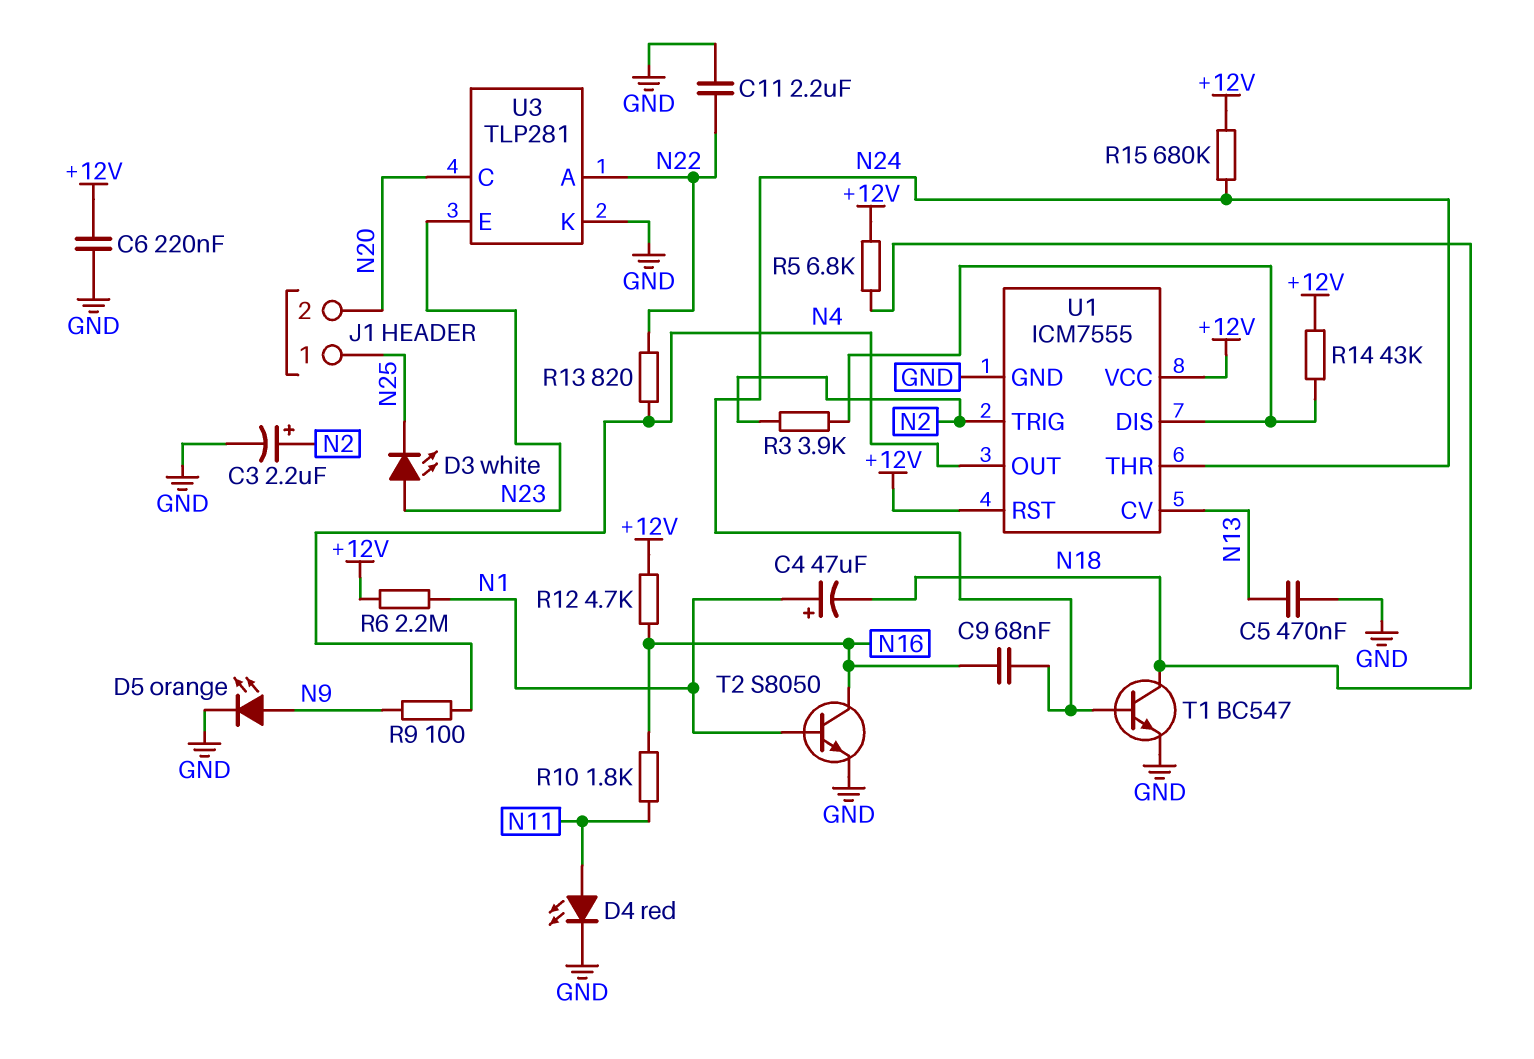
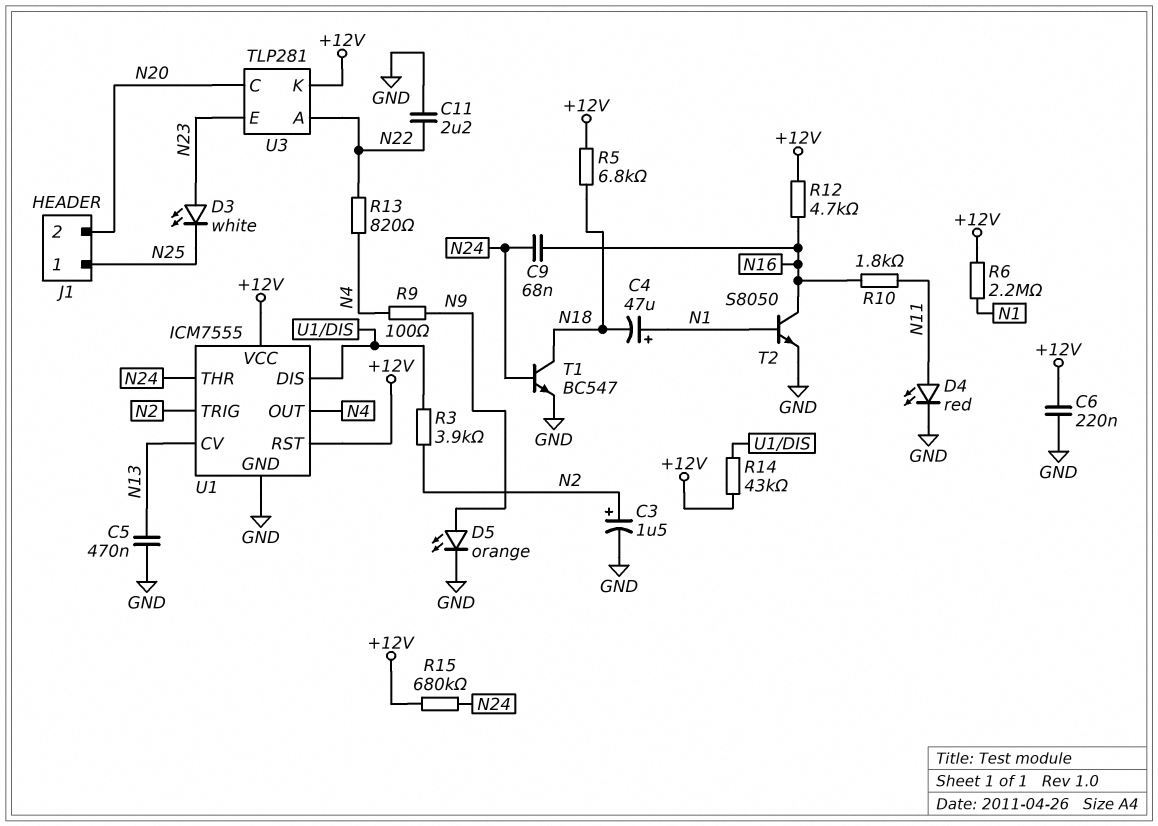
C3: 2.2uF (plus N2, minus GND) -> 1.5uF (plus N2, minus GND)
U3 pin K: GND -> +12V

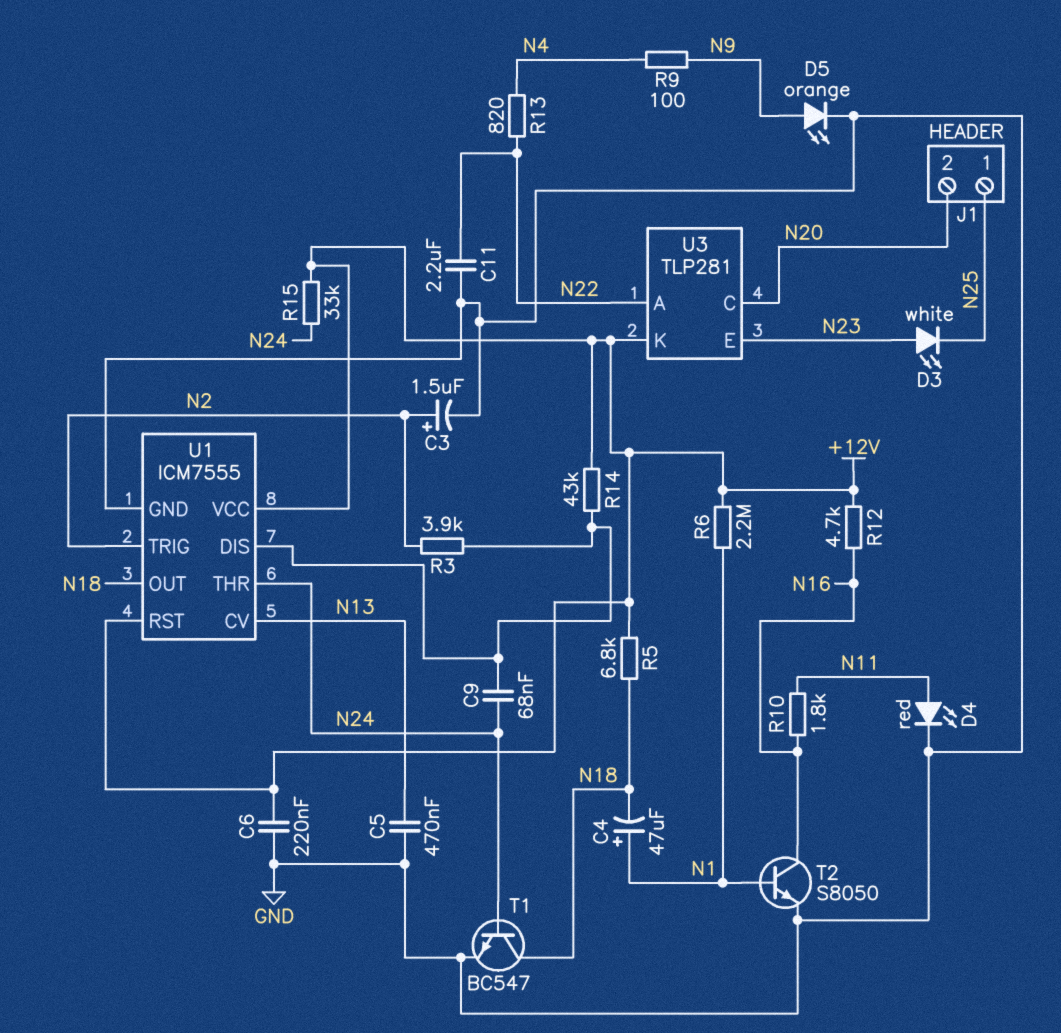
C9: 68nF (N16, N24) -> 68nF (N24, U1/DIS)
R15: 680k (+12V, N24) -> 33k (+12V, N24)
U1 pin OUT: N4 -> N18

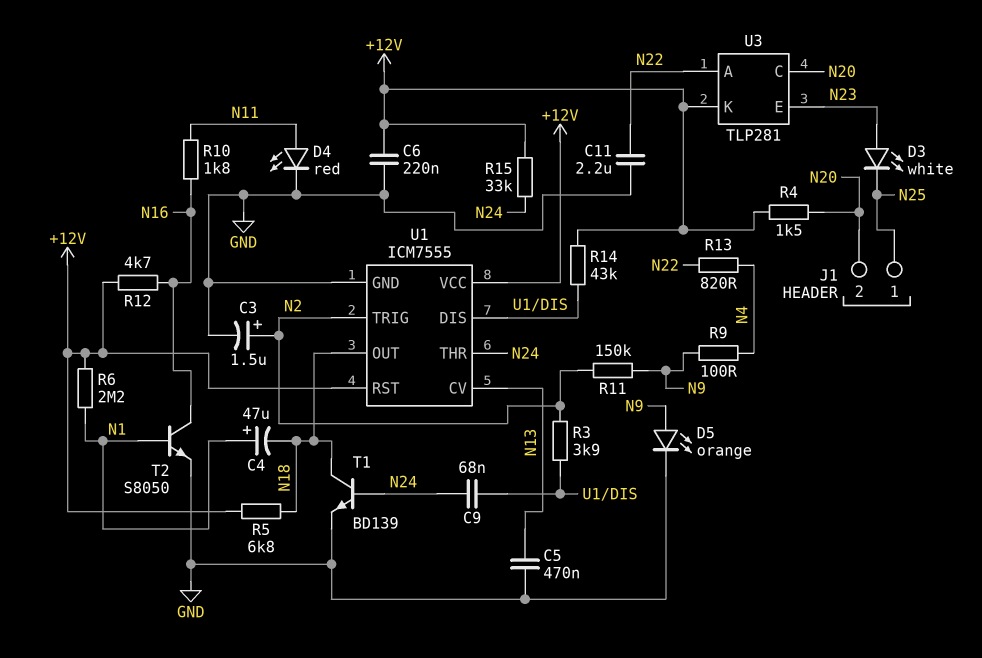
R4: none -> 1.5k (+12V, N20)
R11: none -> 150k (N2, N9)
T1: NPN BC547 (B N24, C N18, E GND) -> NPN BD139 (B N24, C N18, E GND)

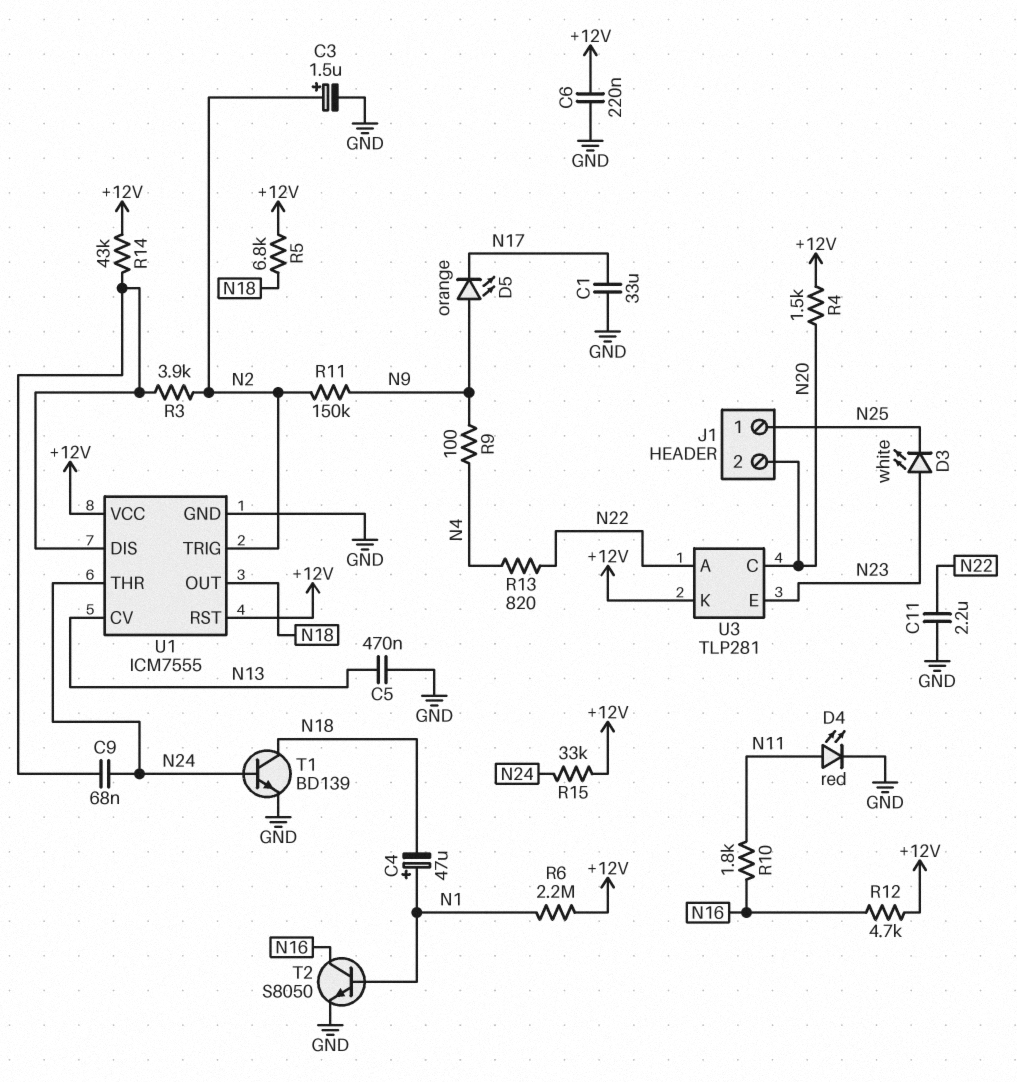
C1: none -> 33uF (GND, N17)
D5: LED orange (A N9, K GND) -> LED orange (A N9, K N17)

